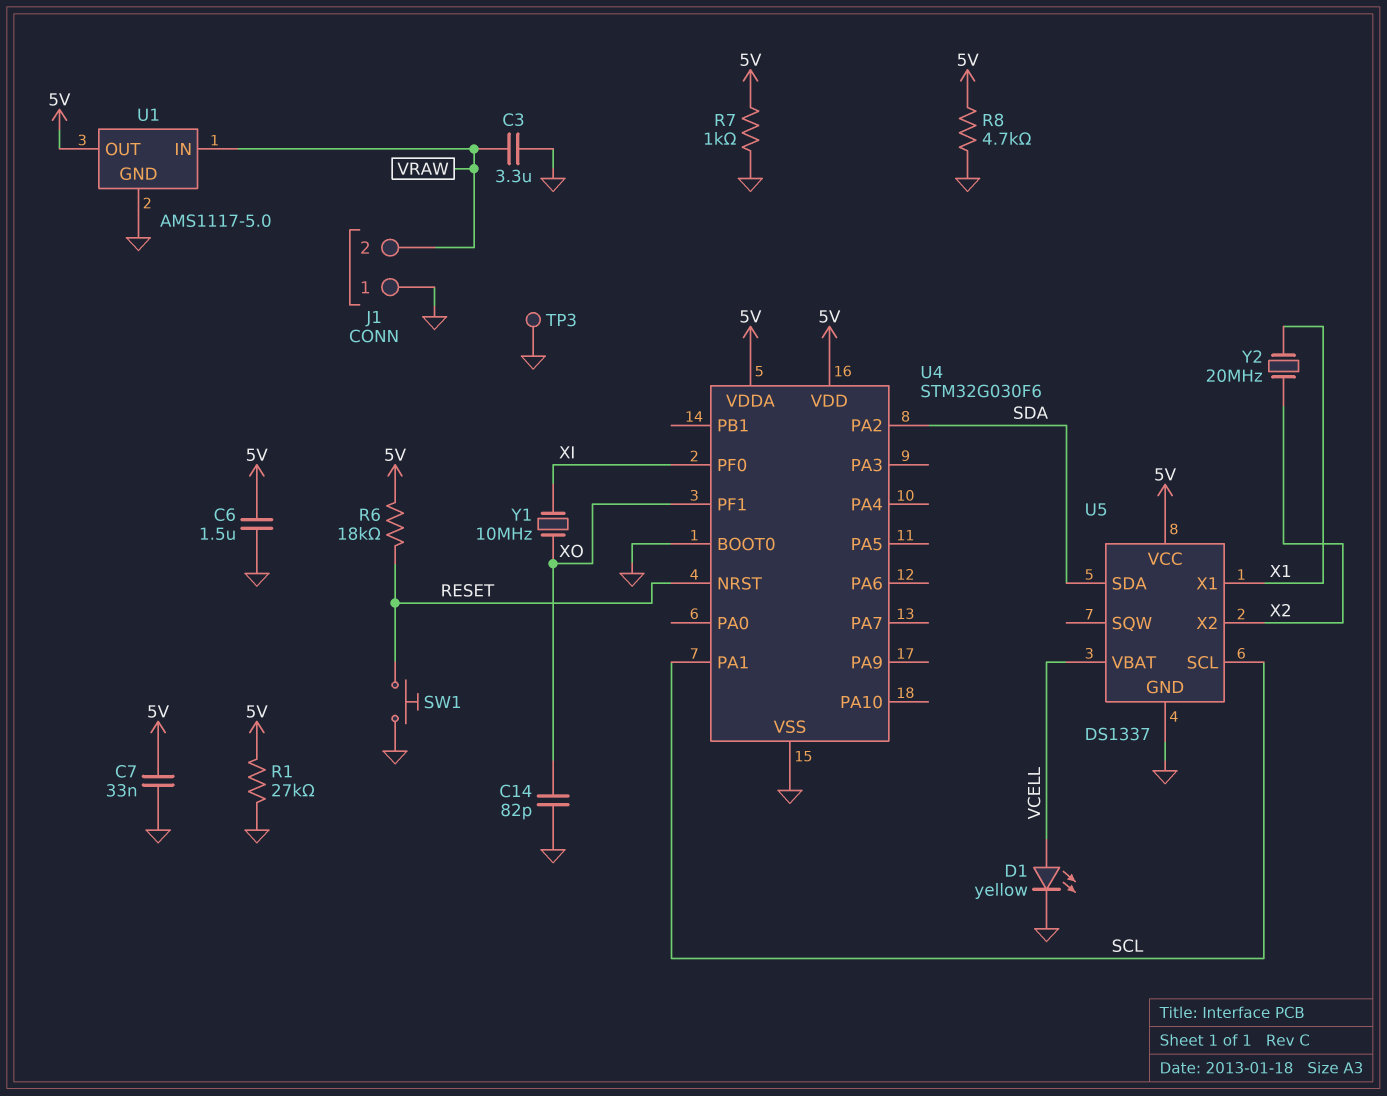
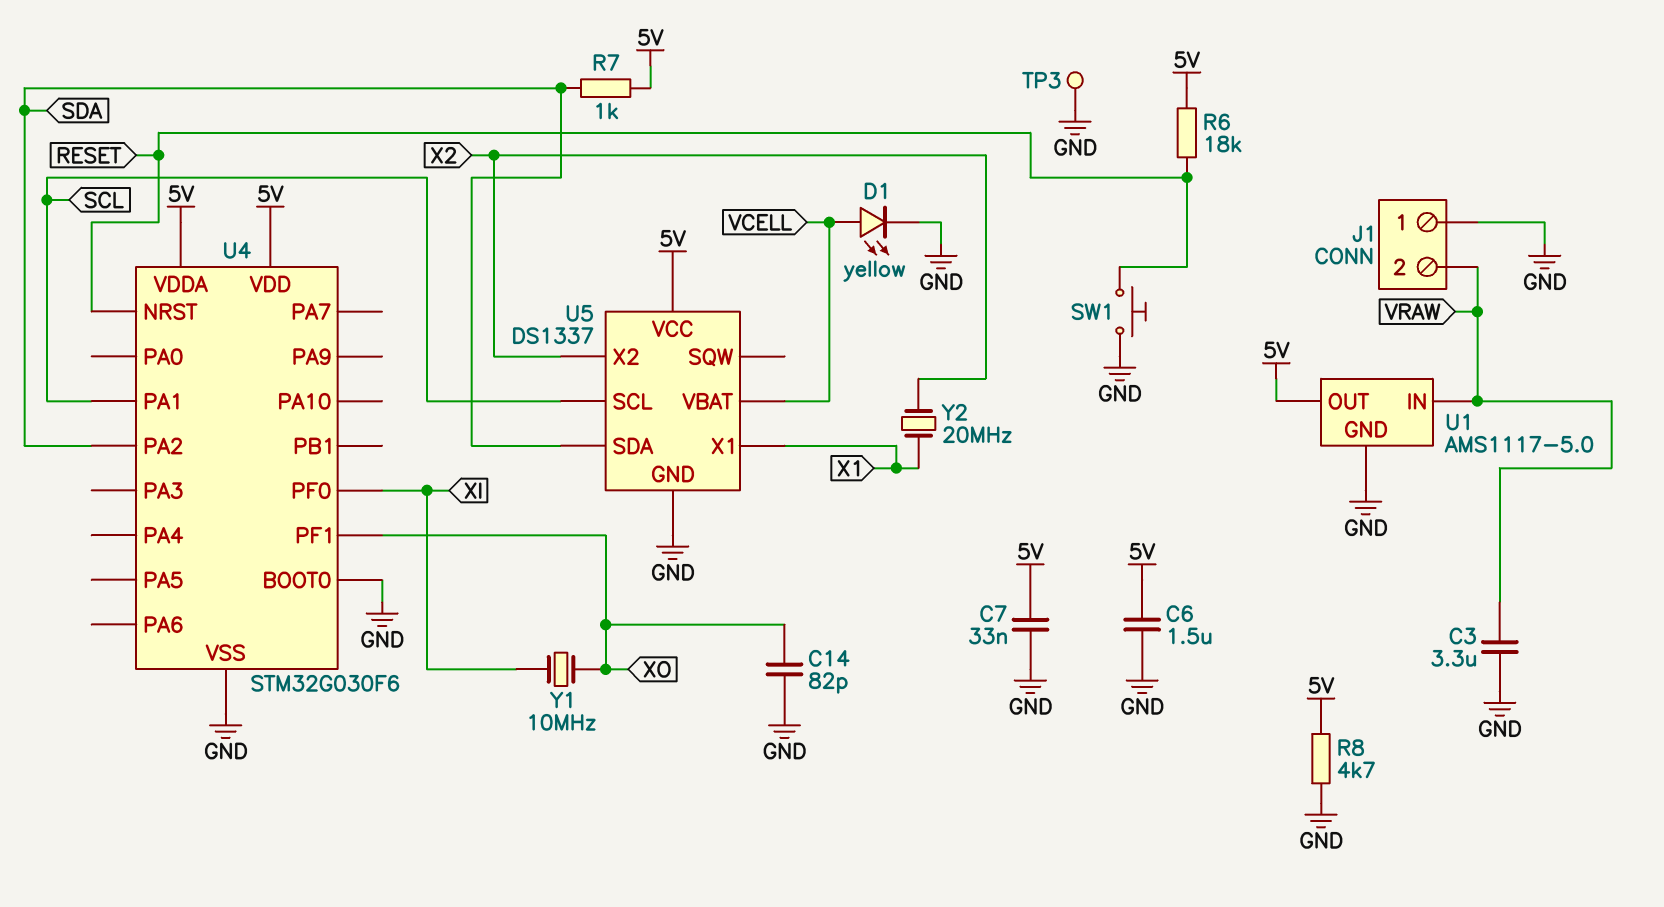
R1: 27k (5V, GND) -> none
R7: 1k (5V, GND) -> 1k (5V, SDA)

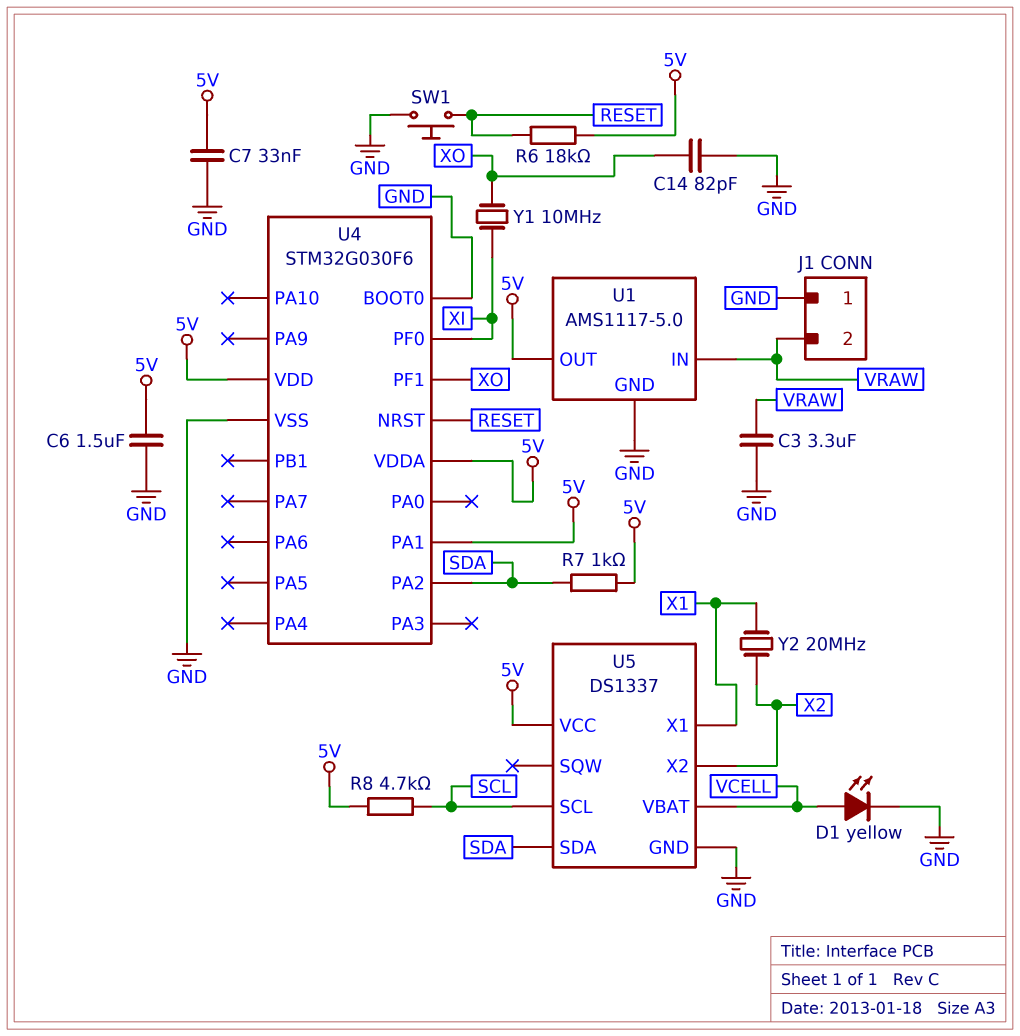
R8: 4.7k (5V, GND) -> 4.7k (5V, SCL)
TP3: test point (GND) -> none
U4 pin PA1: SCL -> 5V

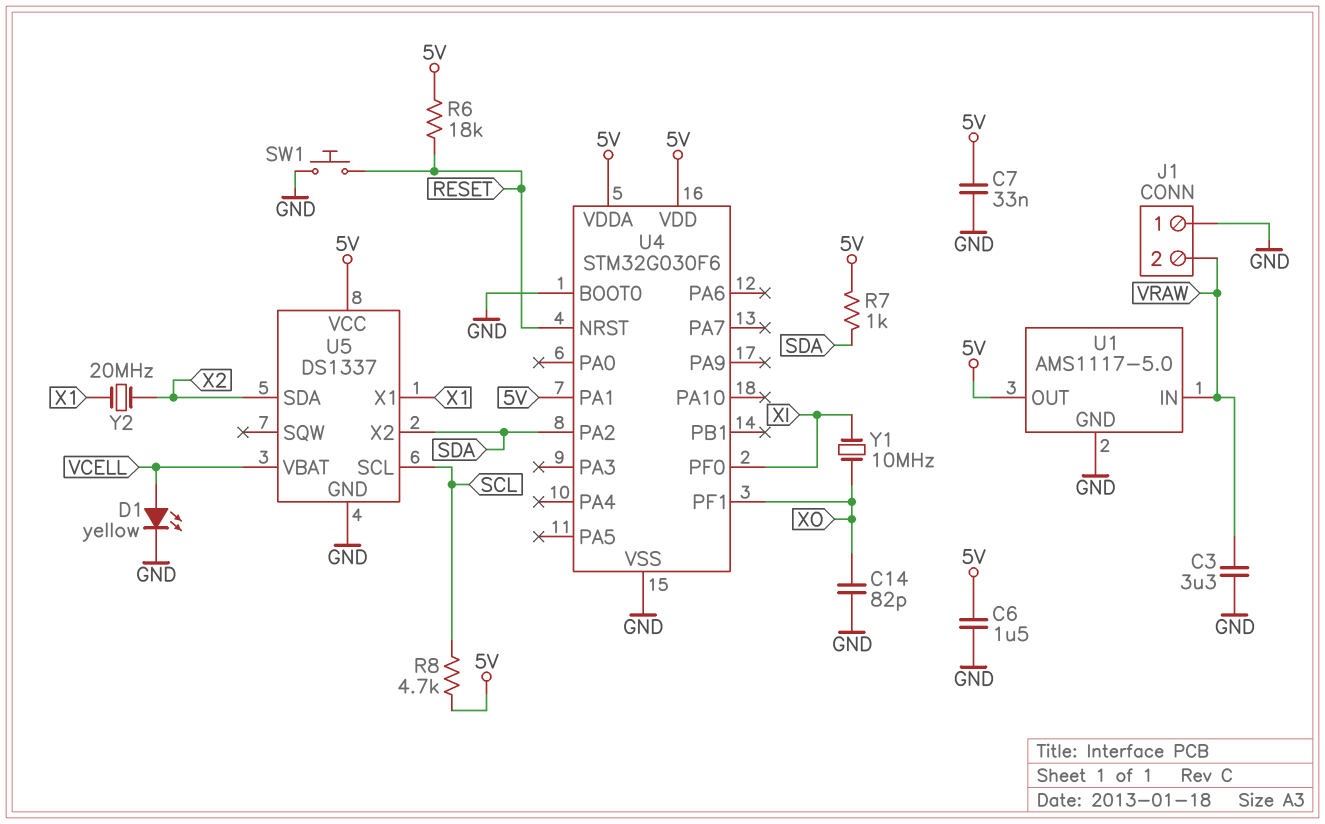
U5 pin SDA: SDA -> X2
U5 pin X2: X2 -> SDA

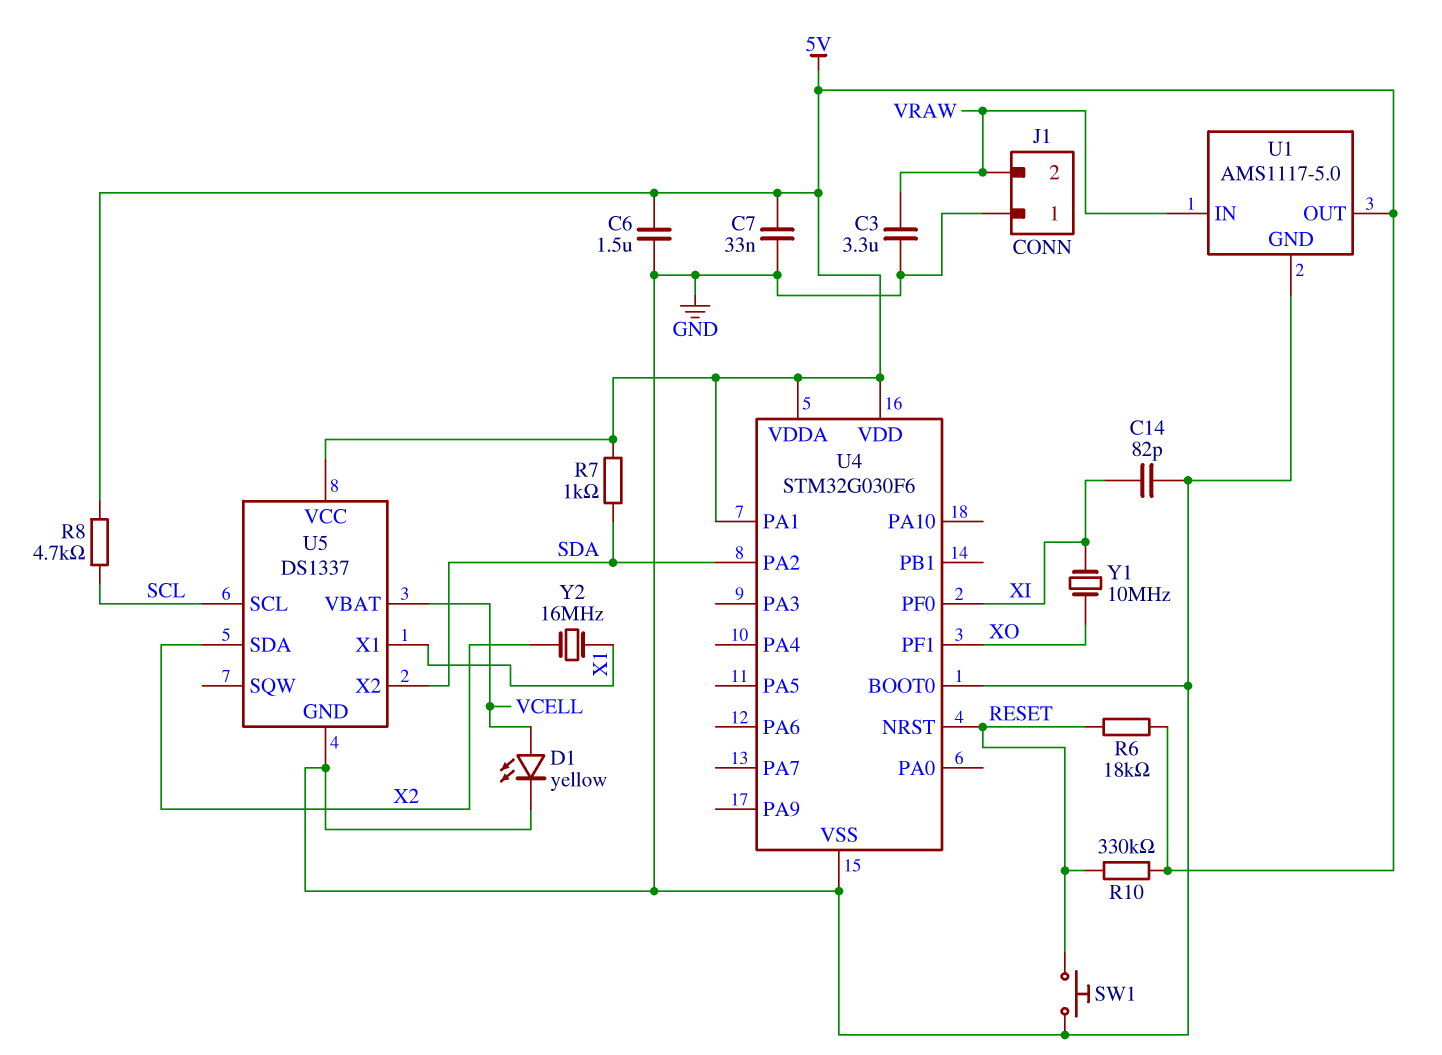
C14: 82pF (GND, XO) -> 82pF (GND, XI)
R10: none -> 330k (5V, RESET)
Y2: 20MHz (X1, X2) -> 16MHz (X1, X2)

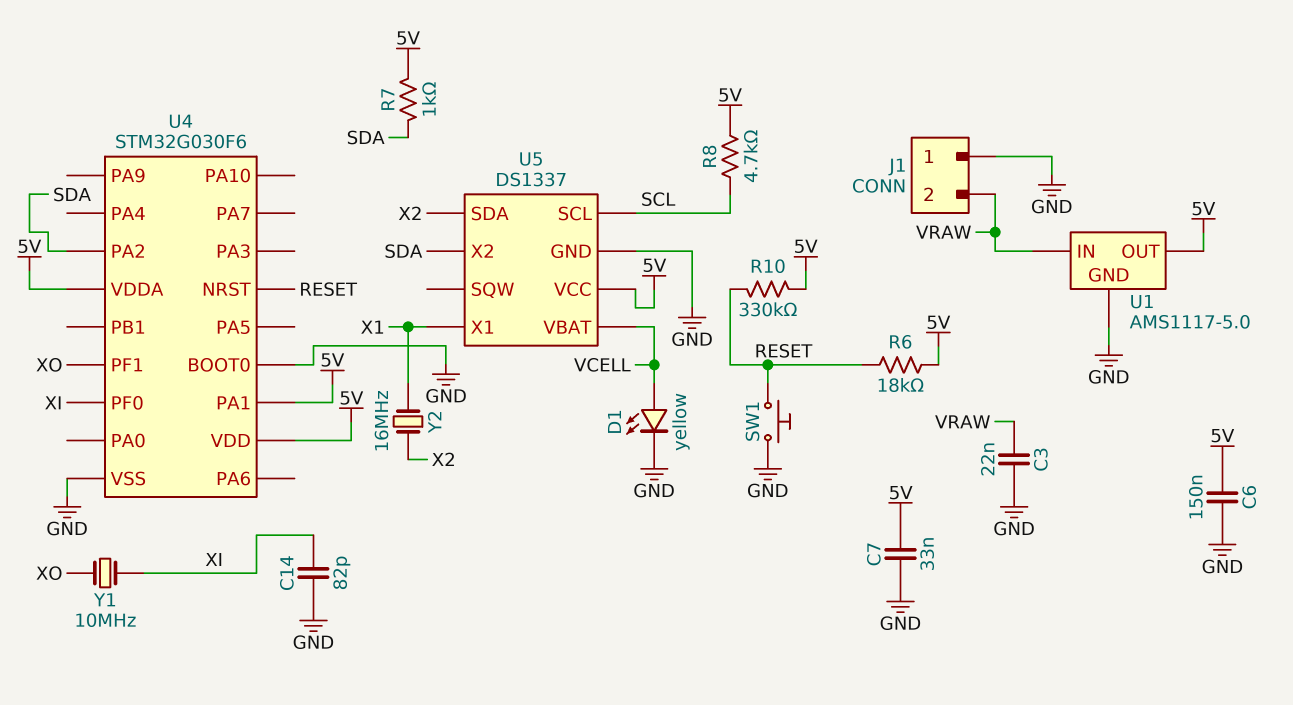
C3: 3.3uF (GND, VRAW) -> 22nF (GND, VRAW)
C6: 1.5uF (5V, GND) -> 150nF (5V, GND)

